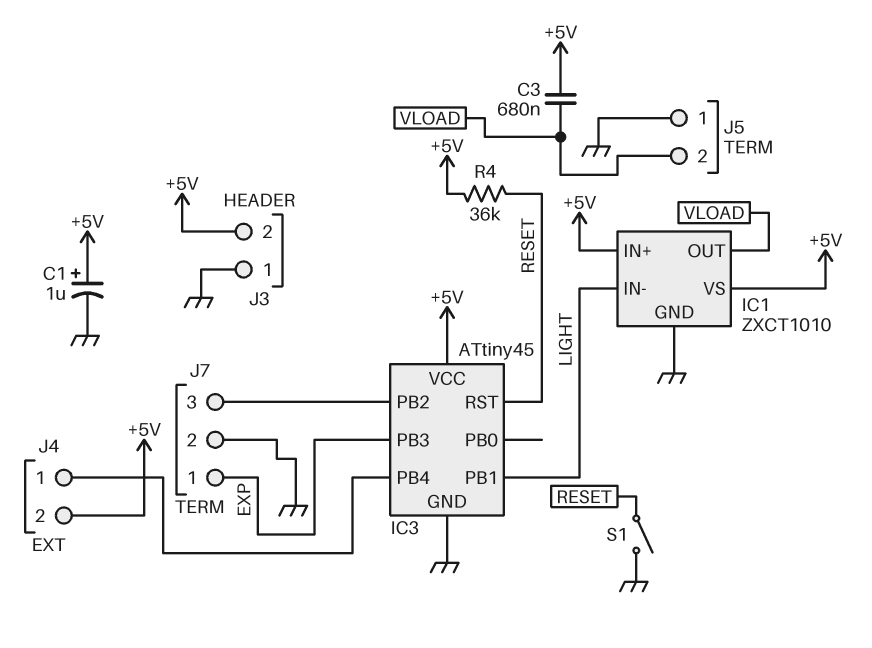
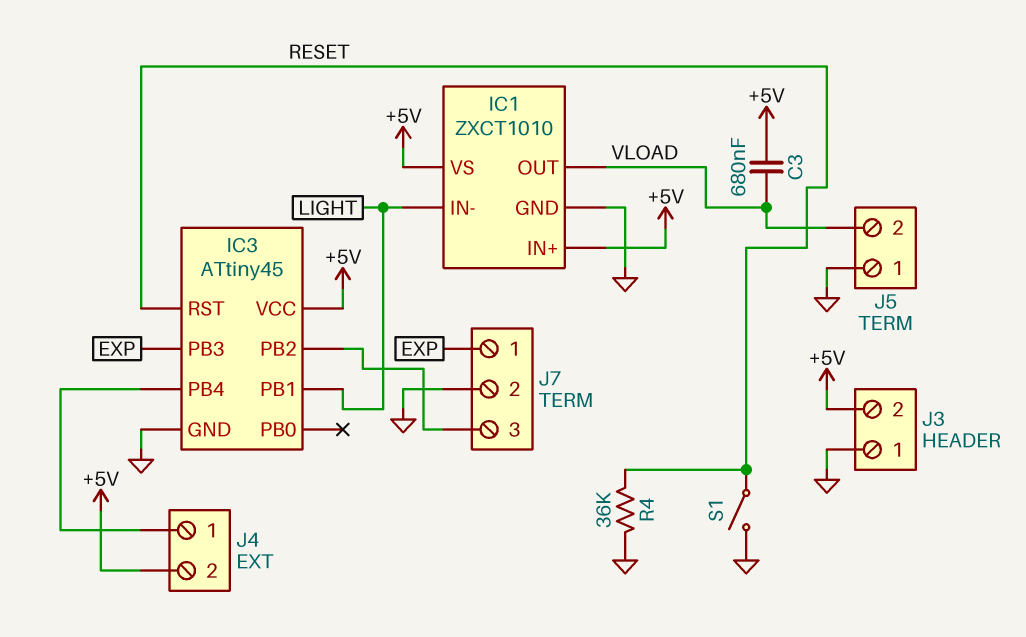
C1: 1uF (plus +5V, minus GND) -> none
R4: 36k (+5V, RESET) -> 36k (GND, RESET)

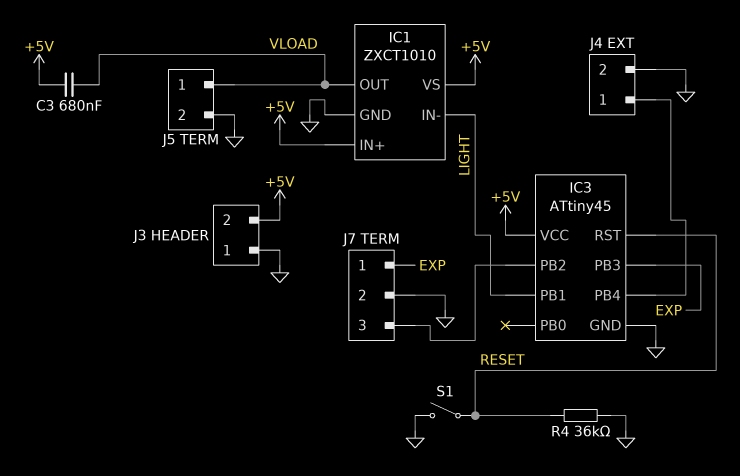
J4 pin 2: +5V -> GND
J5 pin 1: GND -> VLOAD
J5 pin 2: VLOAD -> GND

